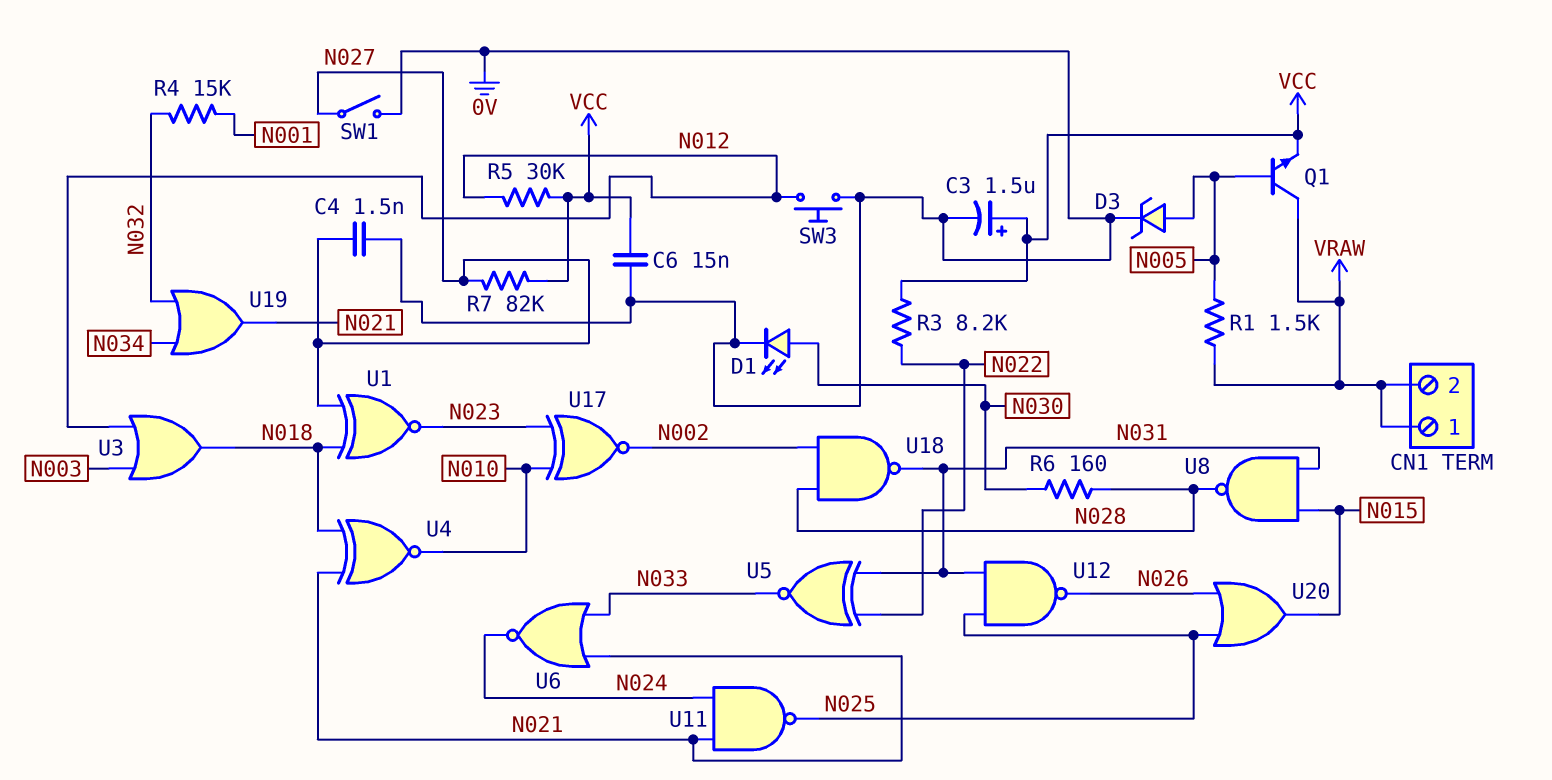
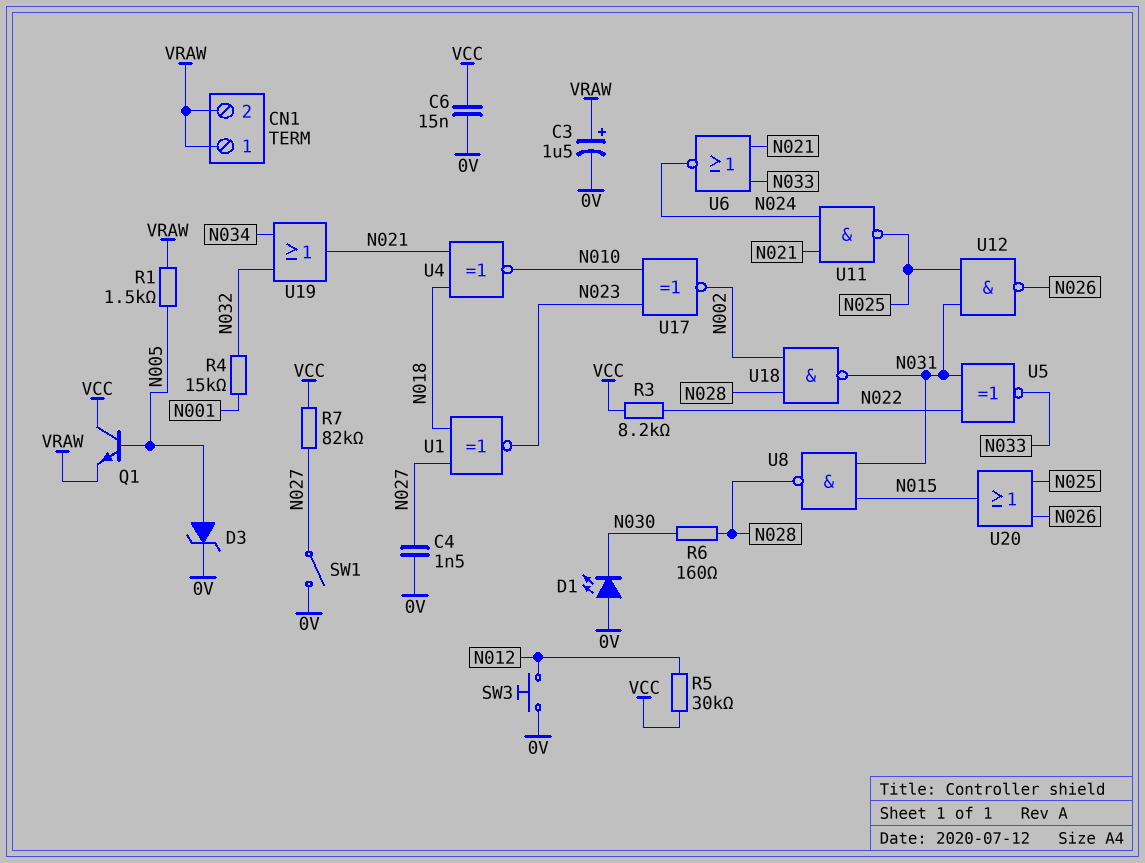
C3: 1.5uF (plus VCC, minus 0V) -> 1.5uF (plus VRAW, minus 0V)
D1: LED (A N030, K 0V) -> LED (A 0V, K N030)
Q1: NPN (B N005, C VRAW, E VCC) -> NPN (B N005, C VCC, E VRAW)
U3: OR (in N003, in N012, out N018) -> none

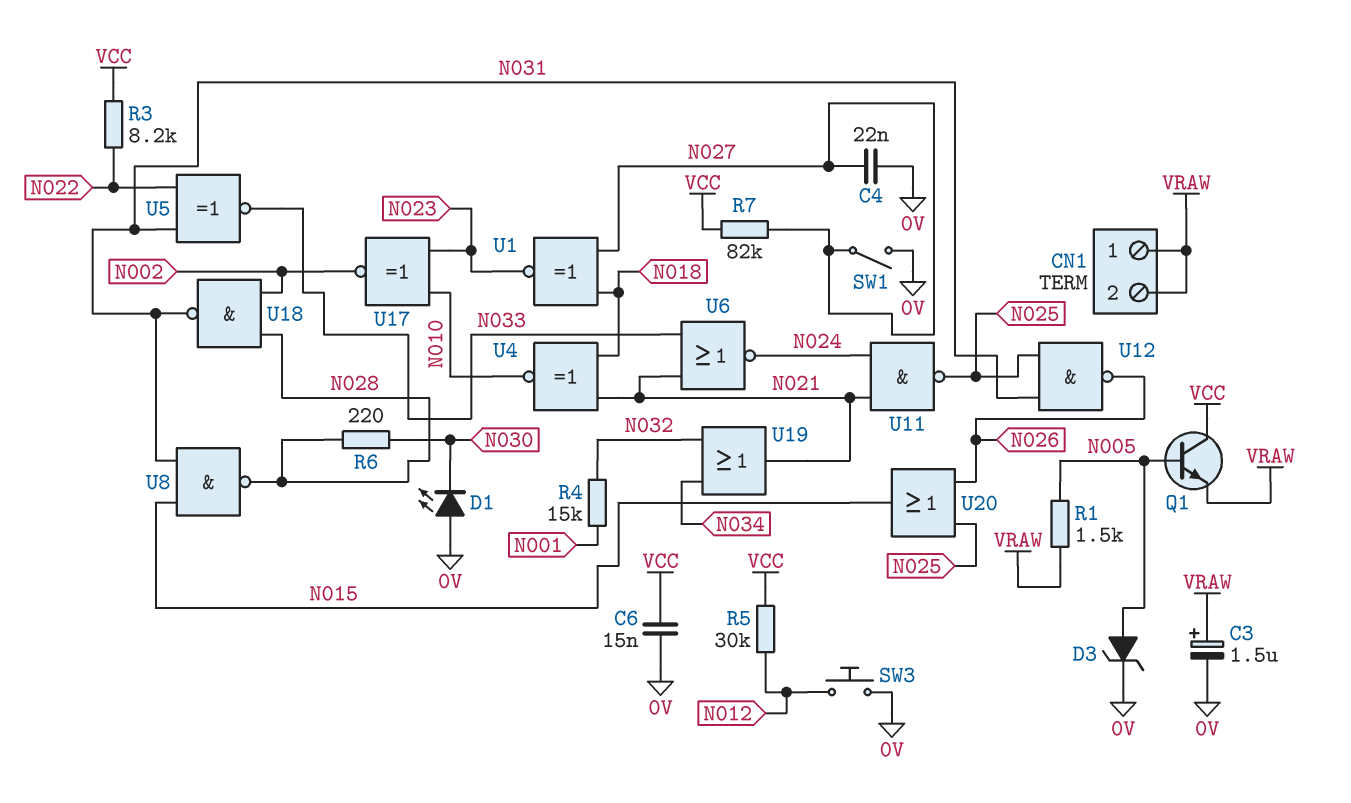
C4: 1.5nF (0V, N027) -> 22nF (0V, N027)
R6: 160 (N028, N030) -> 220 (N028, N030)

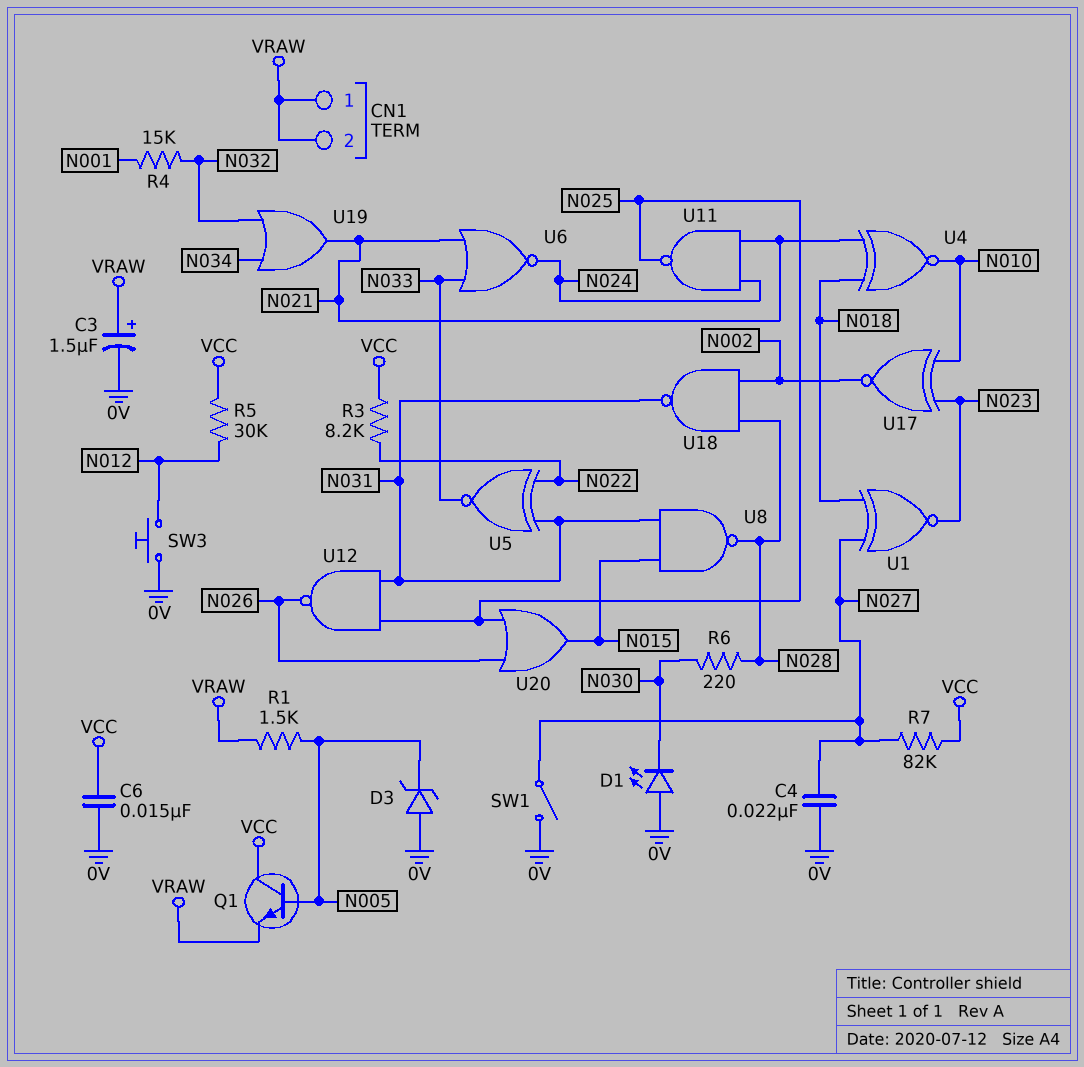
D3: zener (A N005, K 0V) -> zener (A 0V, K N005)

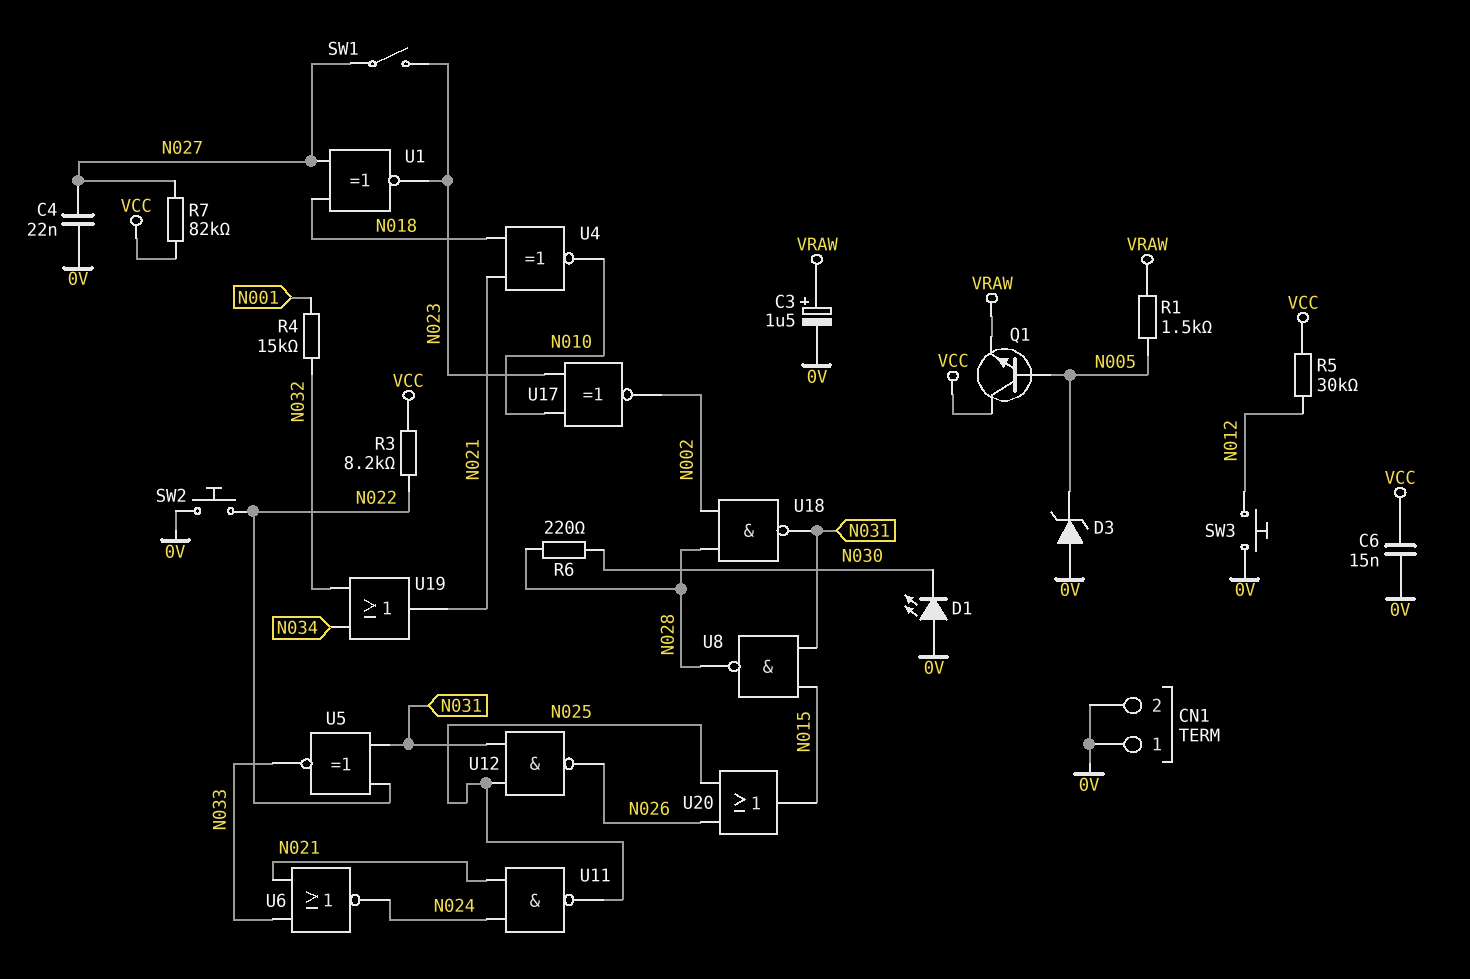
CN1 pin 1: VRAW -> 0V
CN1 pin 2: VRAW -> 0V
SW1: switch (0V, N027) -> switch (N023, N027)
SW2: none -> button (0V, N022)

